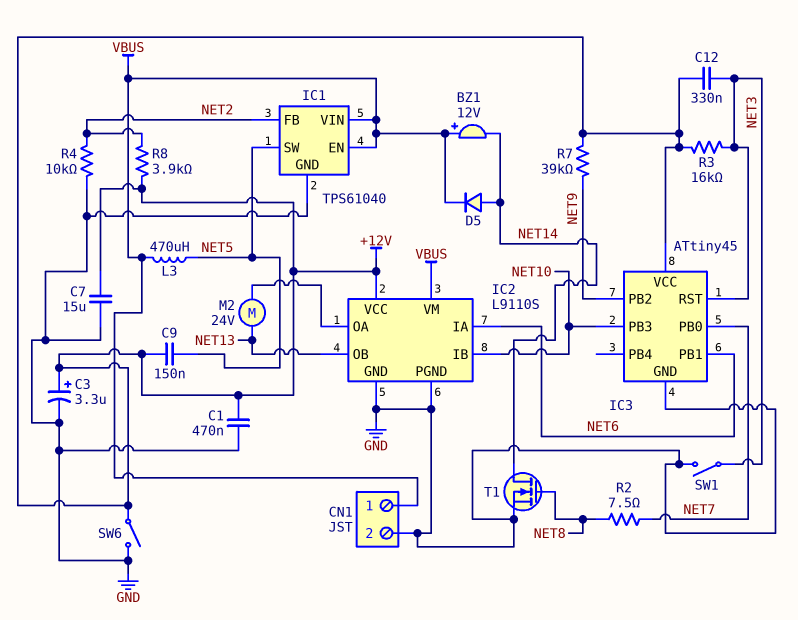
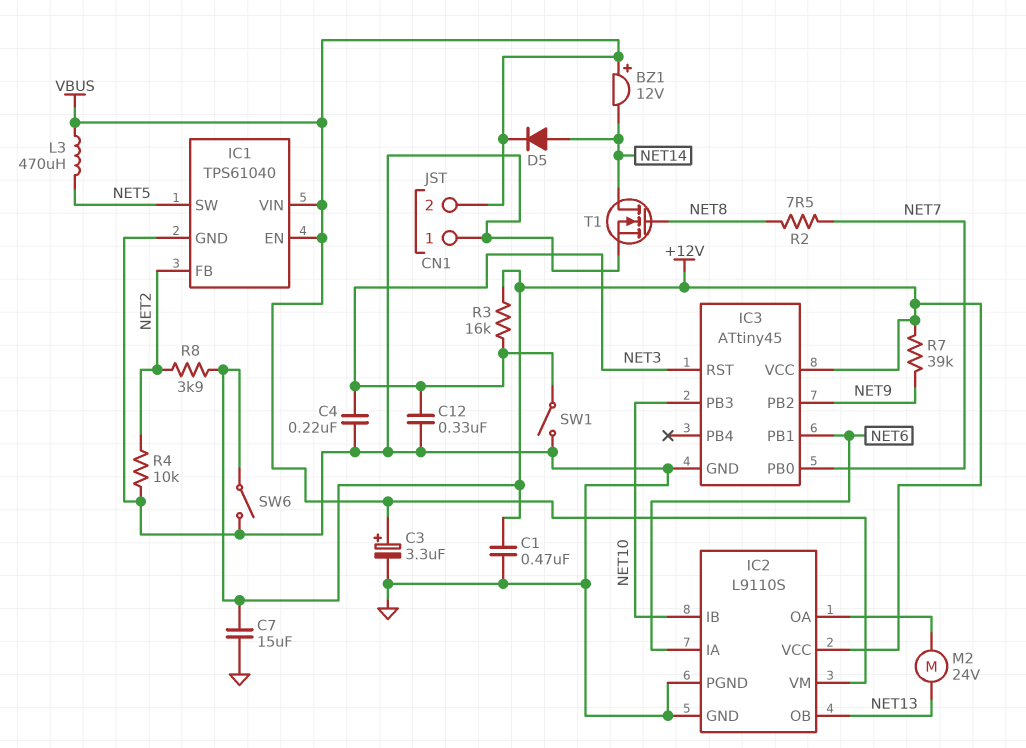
C3: 3.3uF (plus +12V, minus GND) -> 3.3uF (plus VBUS, minus GND)
C4: none -> 220nF (GND, NET3)
C9: 150nF (+12V, NET5) -> none
C12: 330nF (+12V, NET3) -> 330nF (GND, NET3)
CN1 pin 1: VBUS -> GND
CN1 pin 2: GND -> VBUS

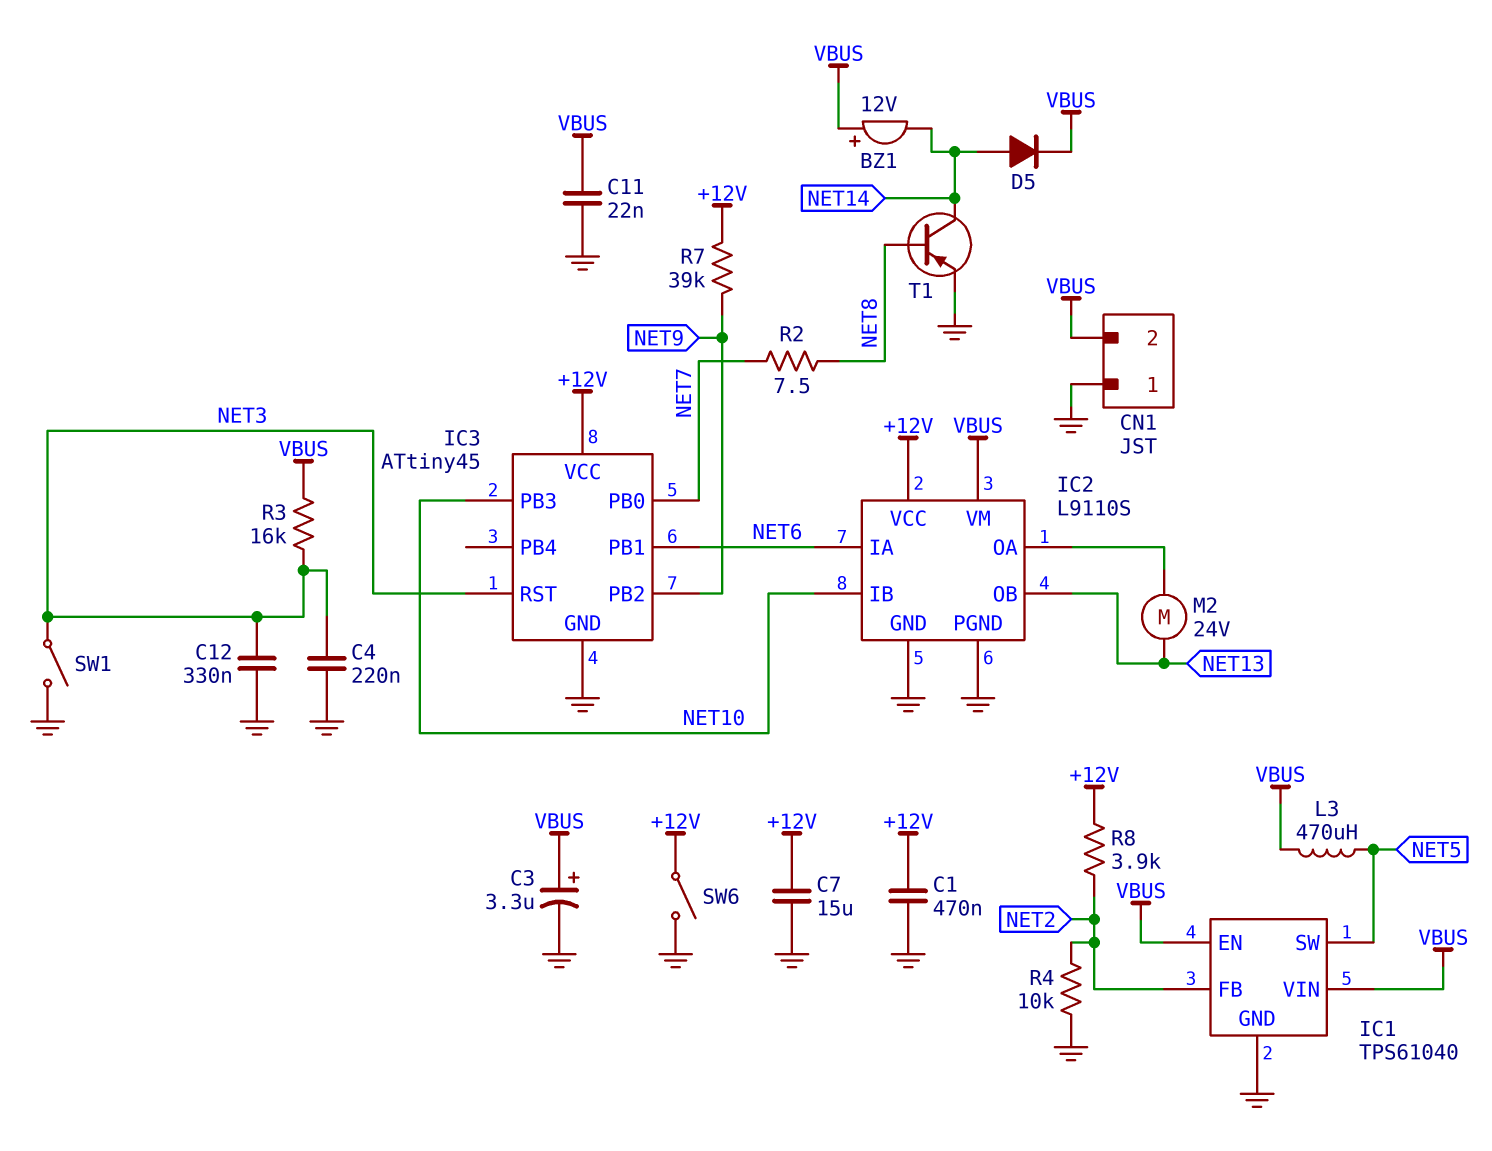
C11: none -> 22nF (GND, VBUS)
R3: 16k (+12V, NET3) -> 16k (NET3, VBUS)
T1: NMOS (G NET8, D NET14, S GND) -> PNP (B NET8, C NET14, E GND)

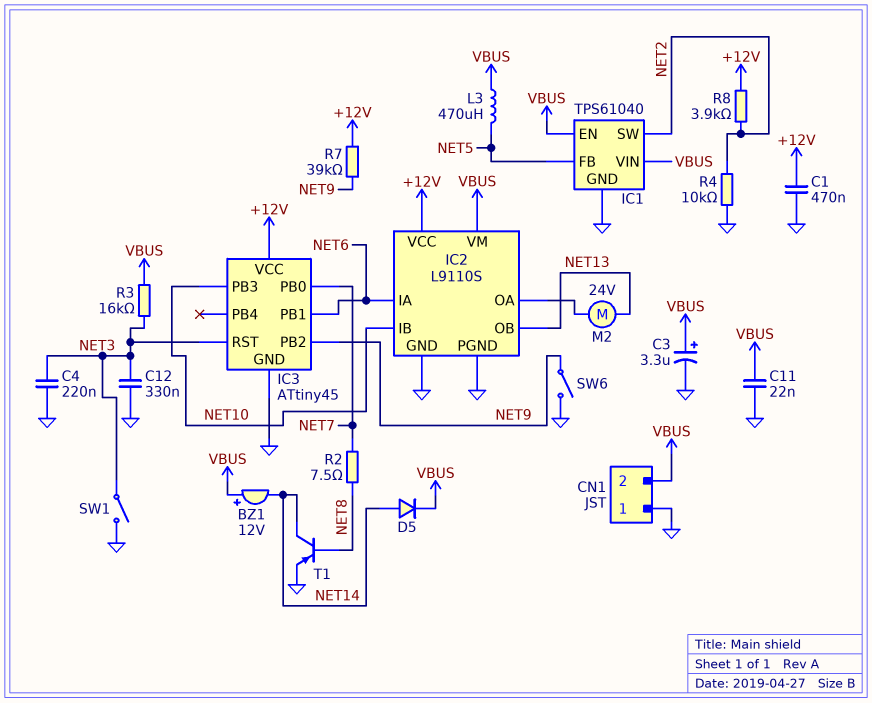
C7: 15uF (+12V, GND) -> none
IC1 pin FB: NET2 -> NET5
IC1 pin SW: NET5 -> NET2
SW6: switch (+12V, GND) -> switch (GND, NET9)

